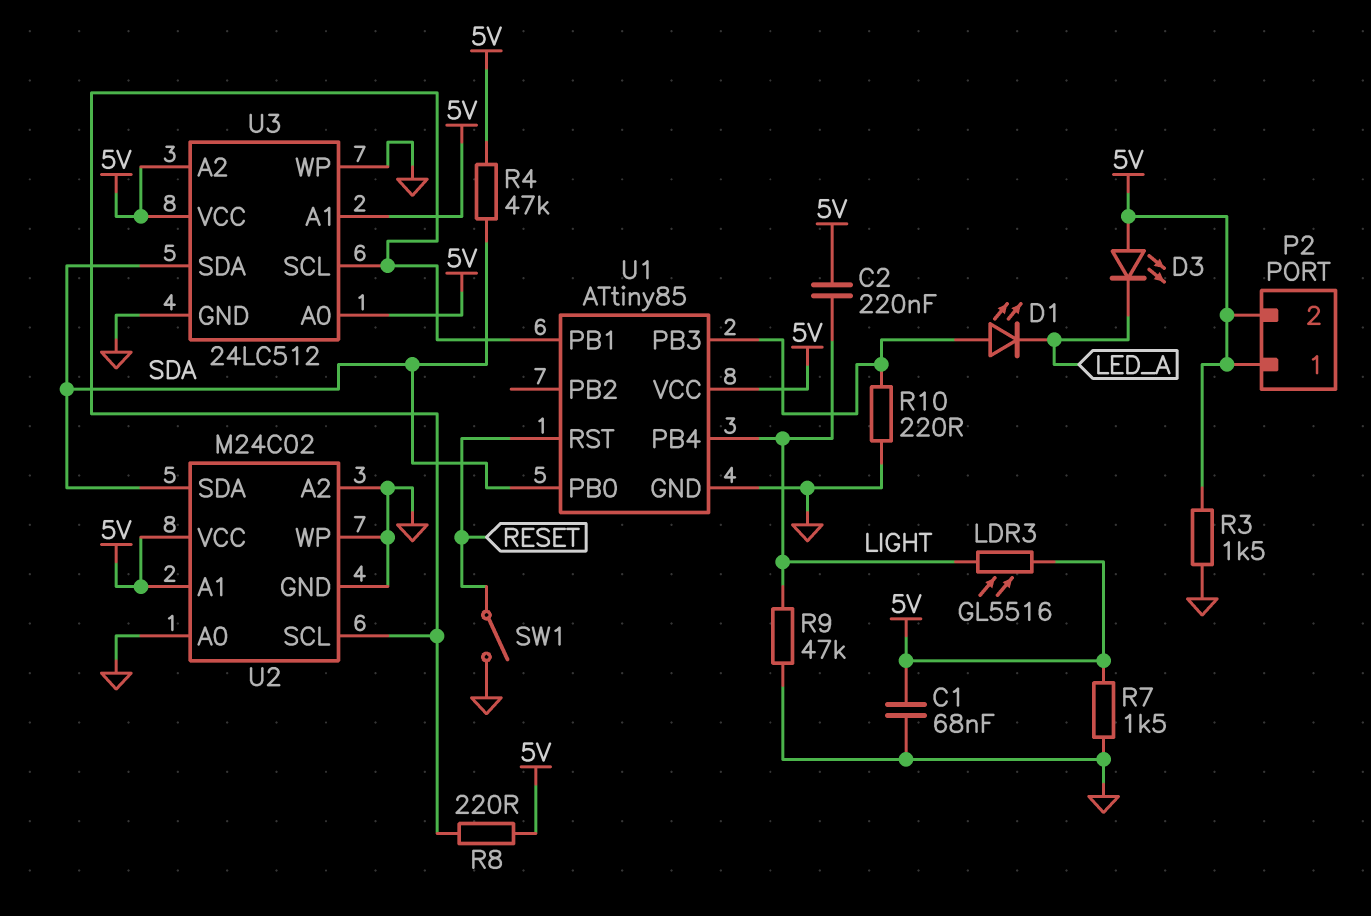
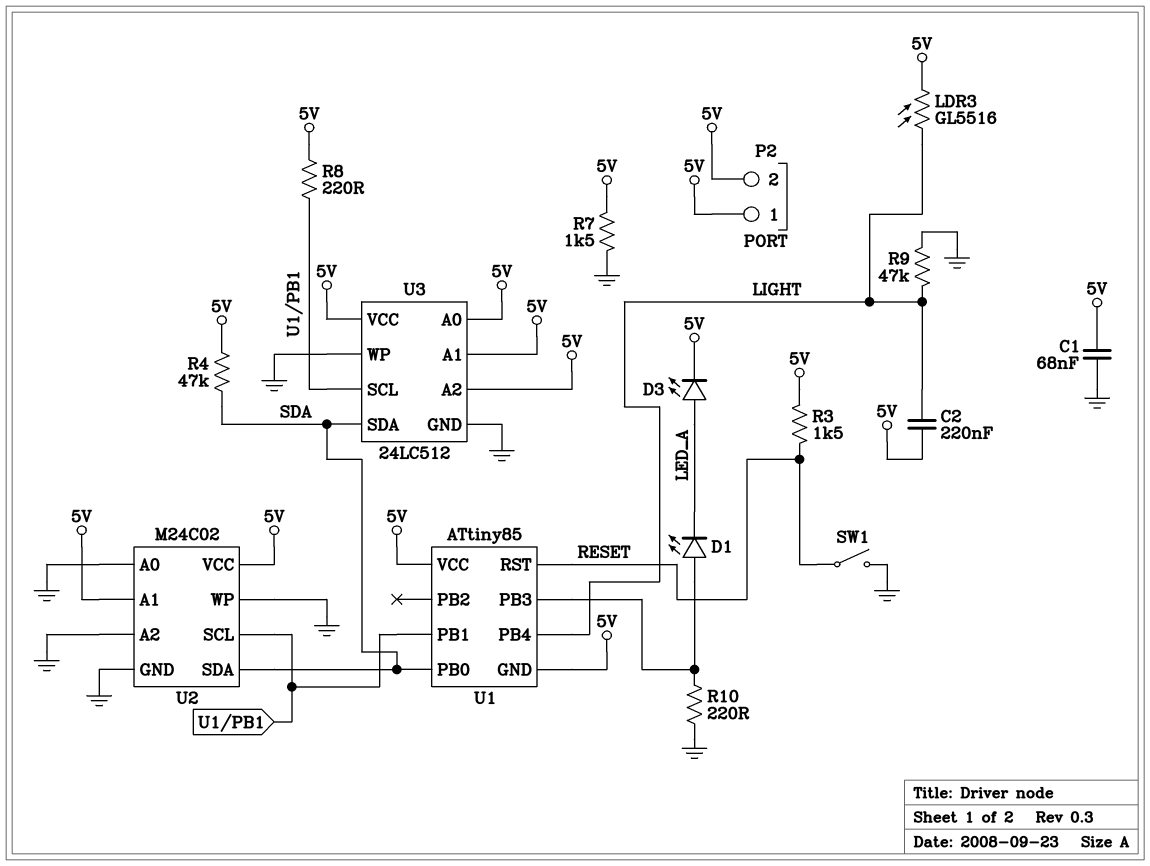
D3: LED (A 5V, K LED_A) -> LED (A LED_A, K 5V)
R3: 1.5k (5V, GND) -> 1.5k (5V, RESET)
U1 pin GND: GND -> 5V

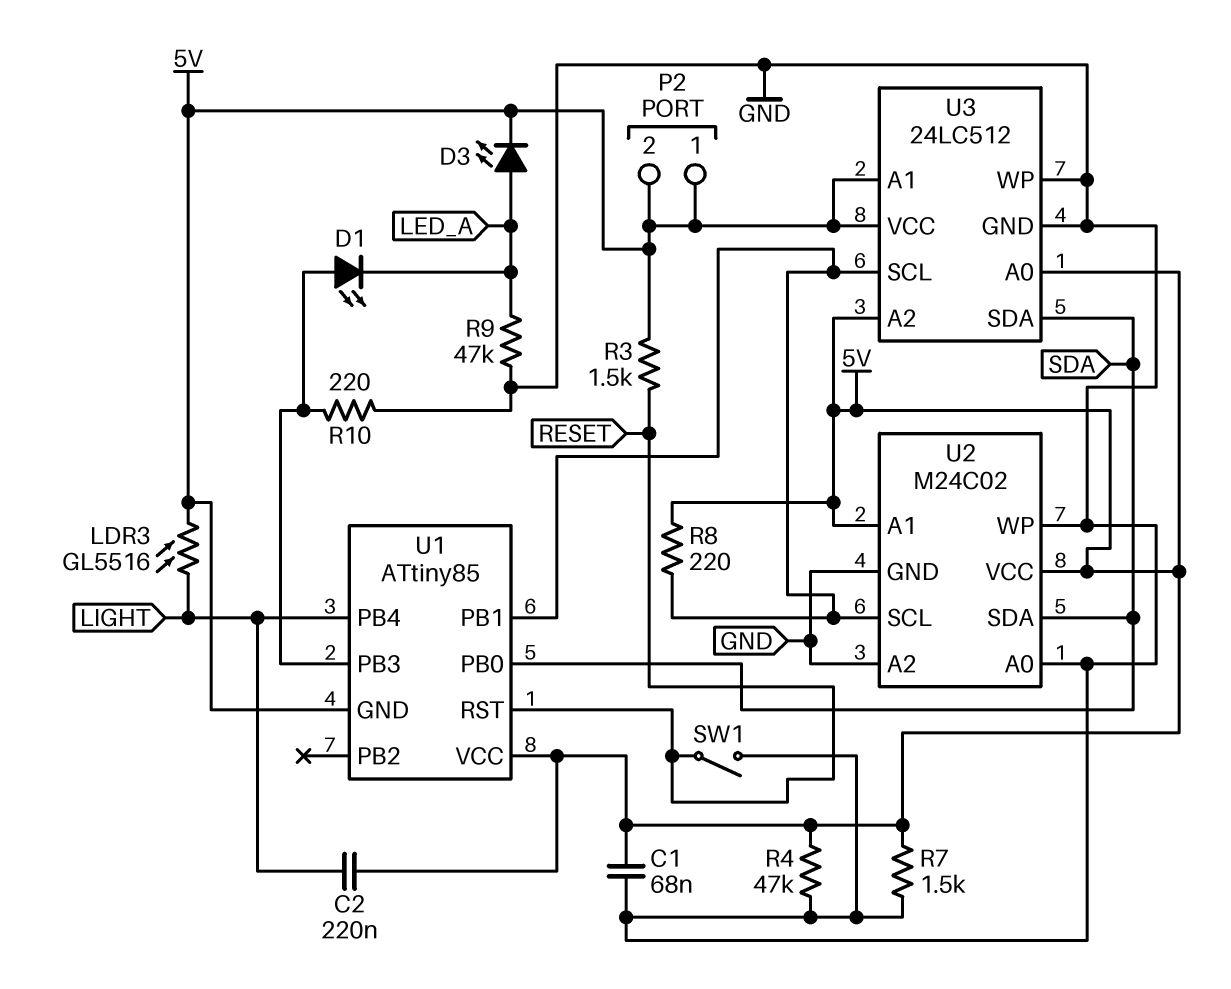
R4: 47k (5V, SDA) -> 47k (5V, GND)
R9: 47k (GND, LIGHT) -> 47k (GND, LED_A)

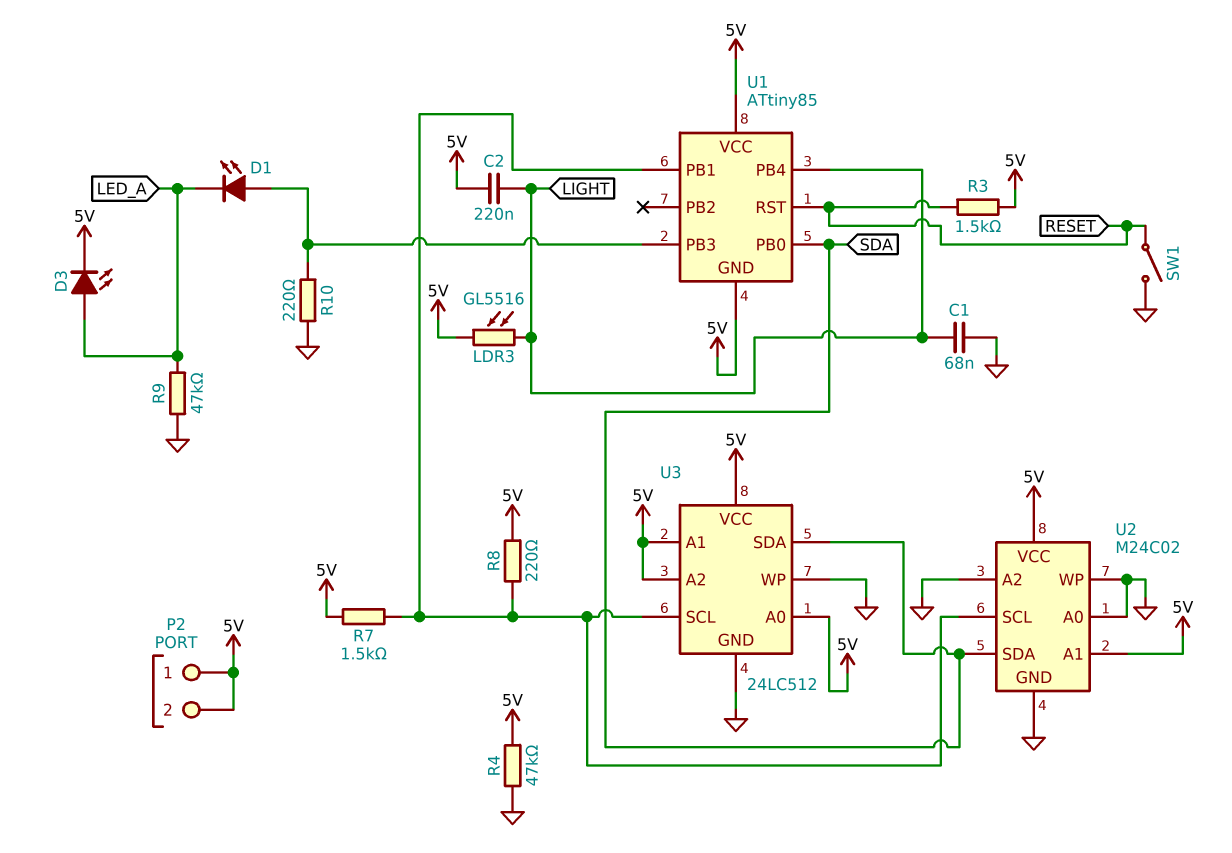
C1: 68nF (5V, GND) -> 68nF (GND, LIGHT)
R7: 1.5k (5V, GND) -> 1.5k (5V, U1/PB1)

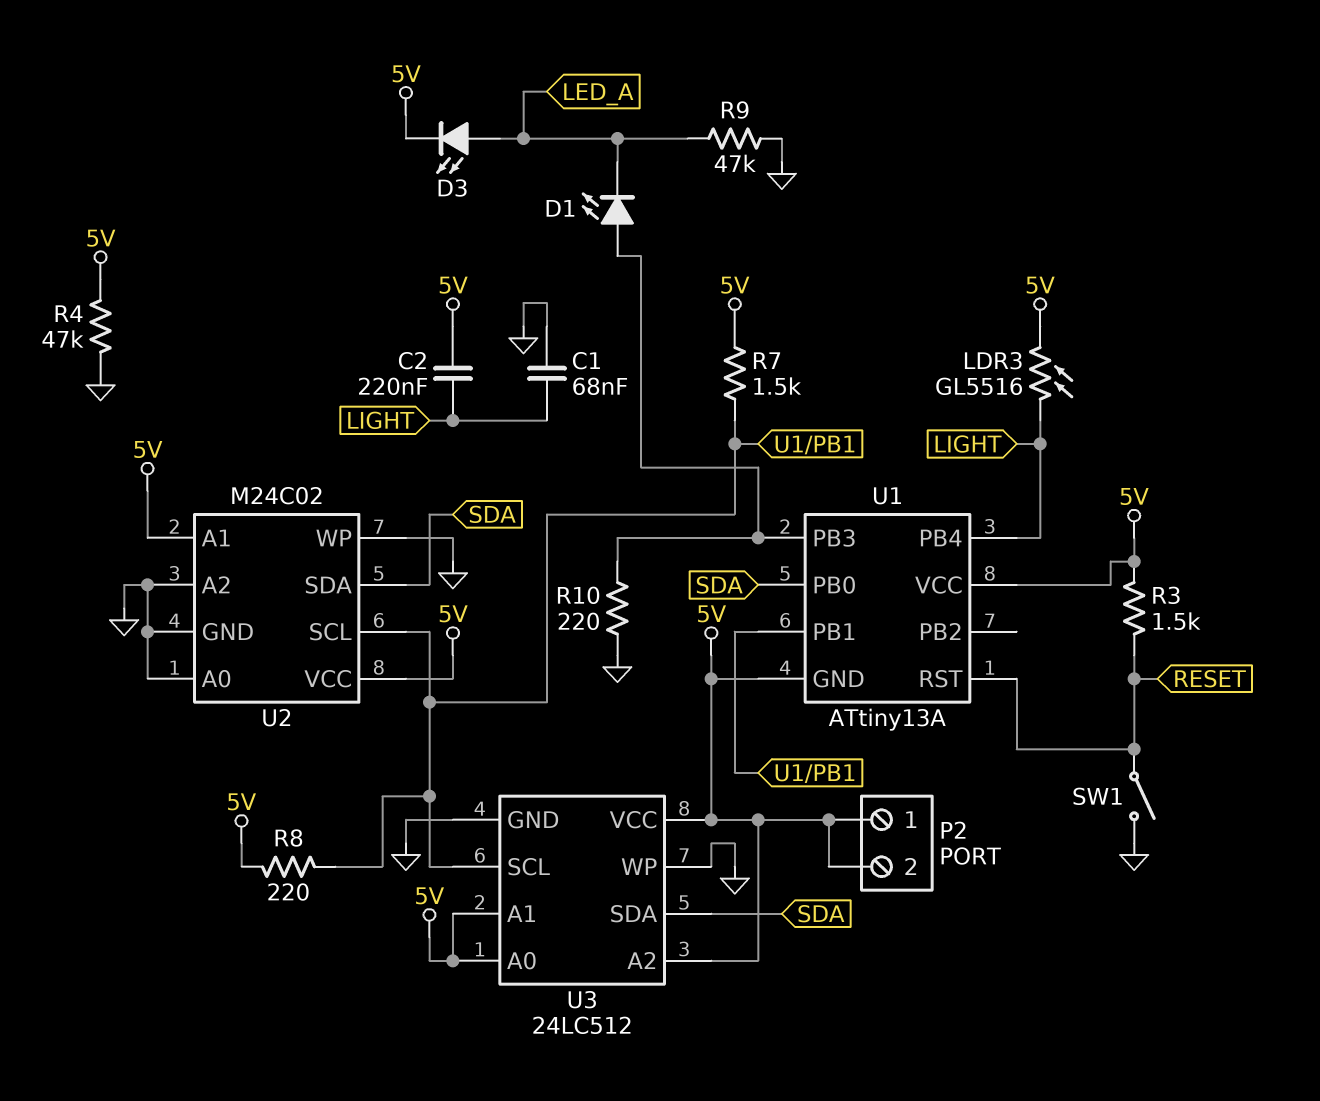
U1: ATtiny85 -> ATtiny13A

